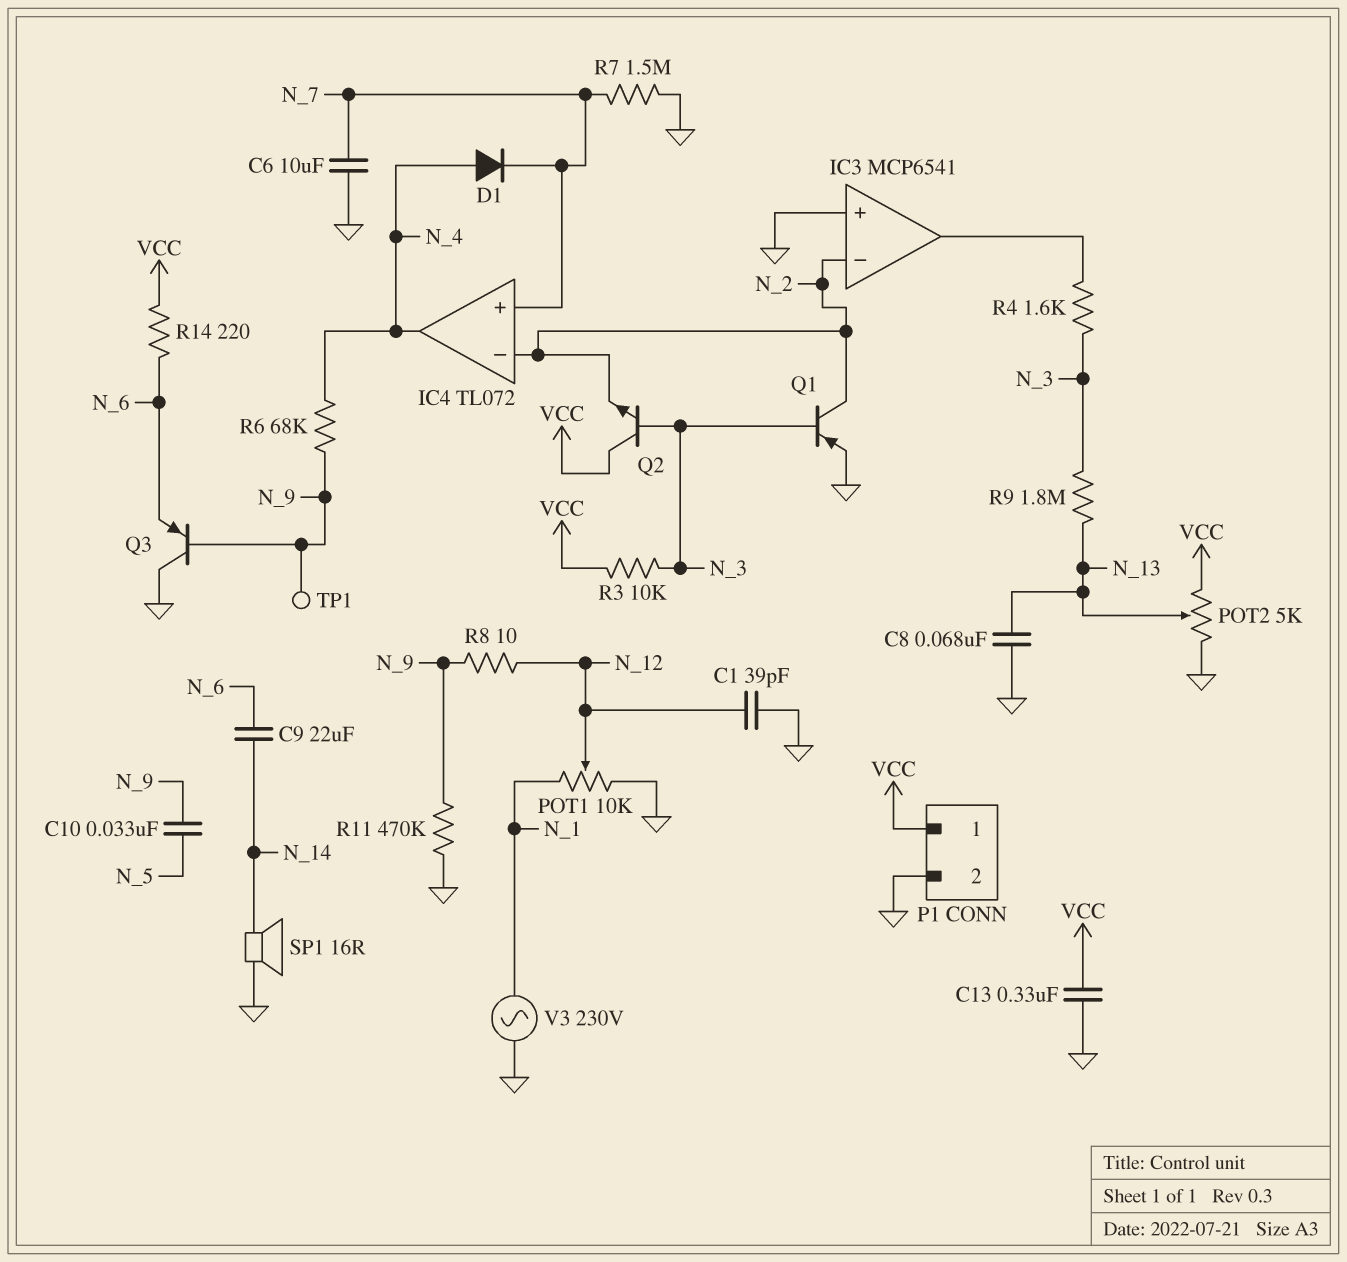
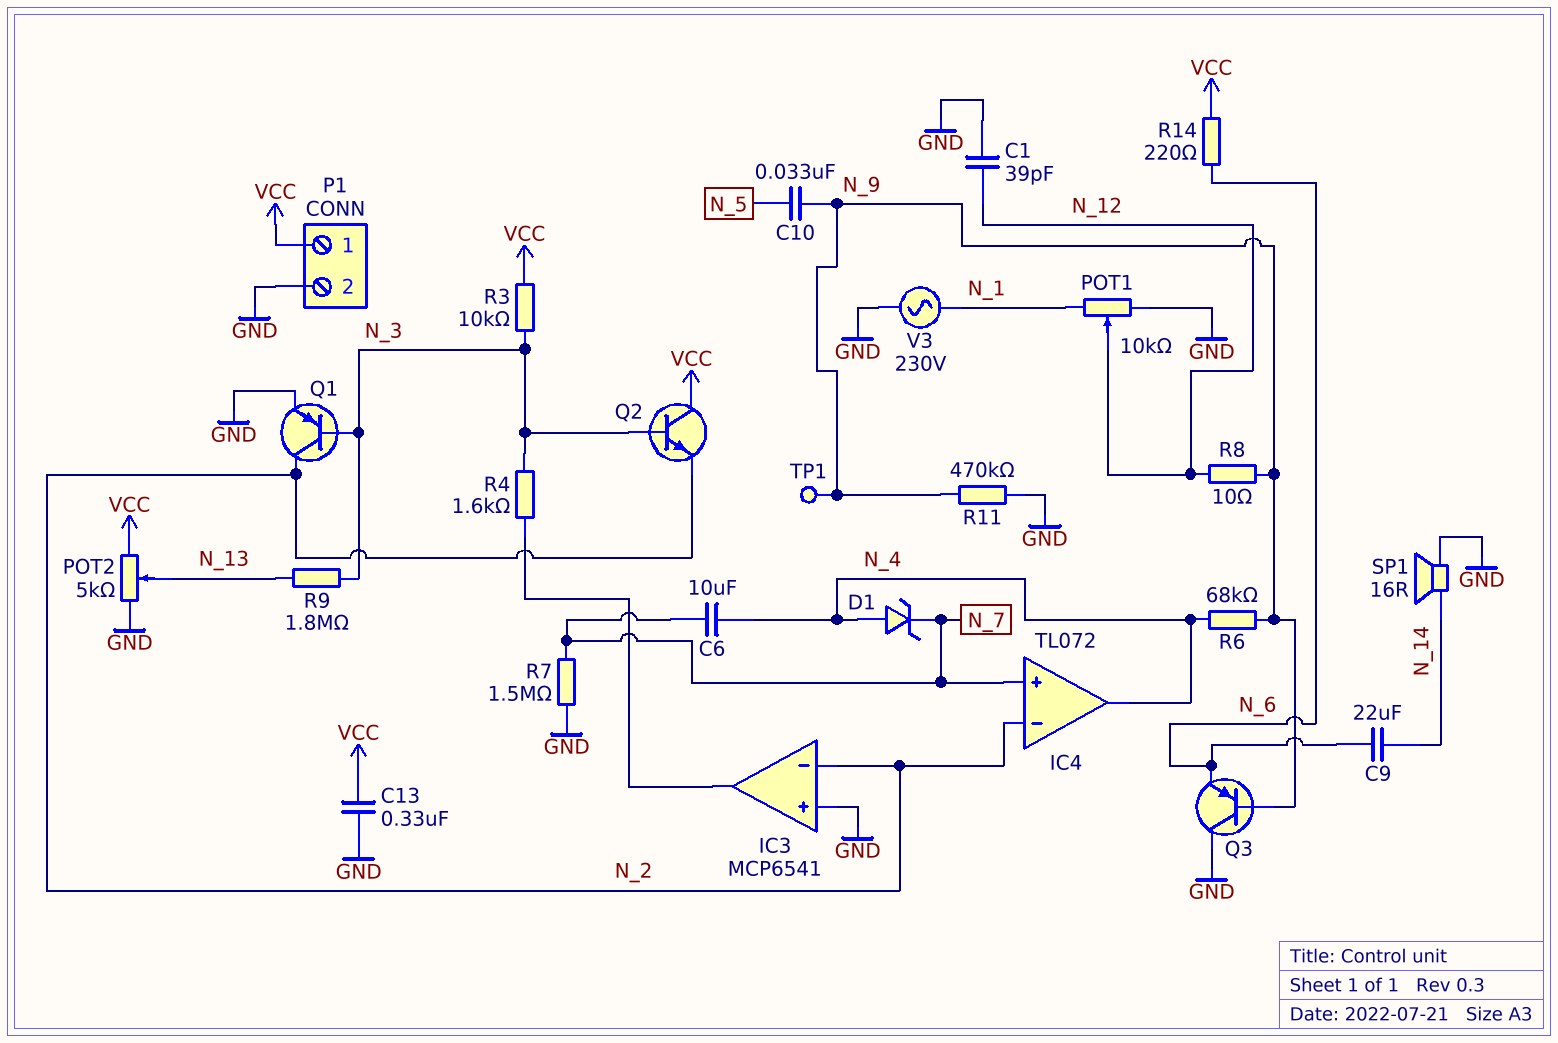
C6: 10uF (GND, N_7) -> 10uF (N_4, N_7)
C8: 68nF (GND, N_13) -> none
D1: diode (A N_4, K N_7) -> zener (A N_4, K N_7)

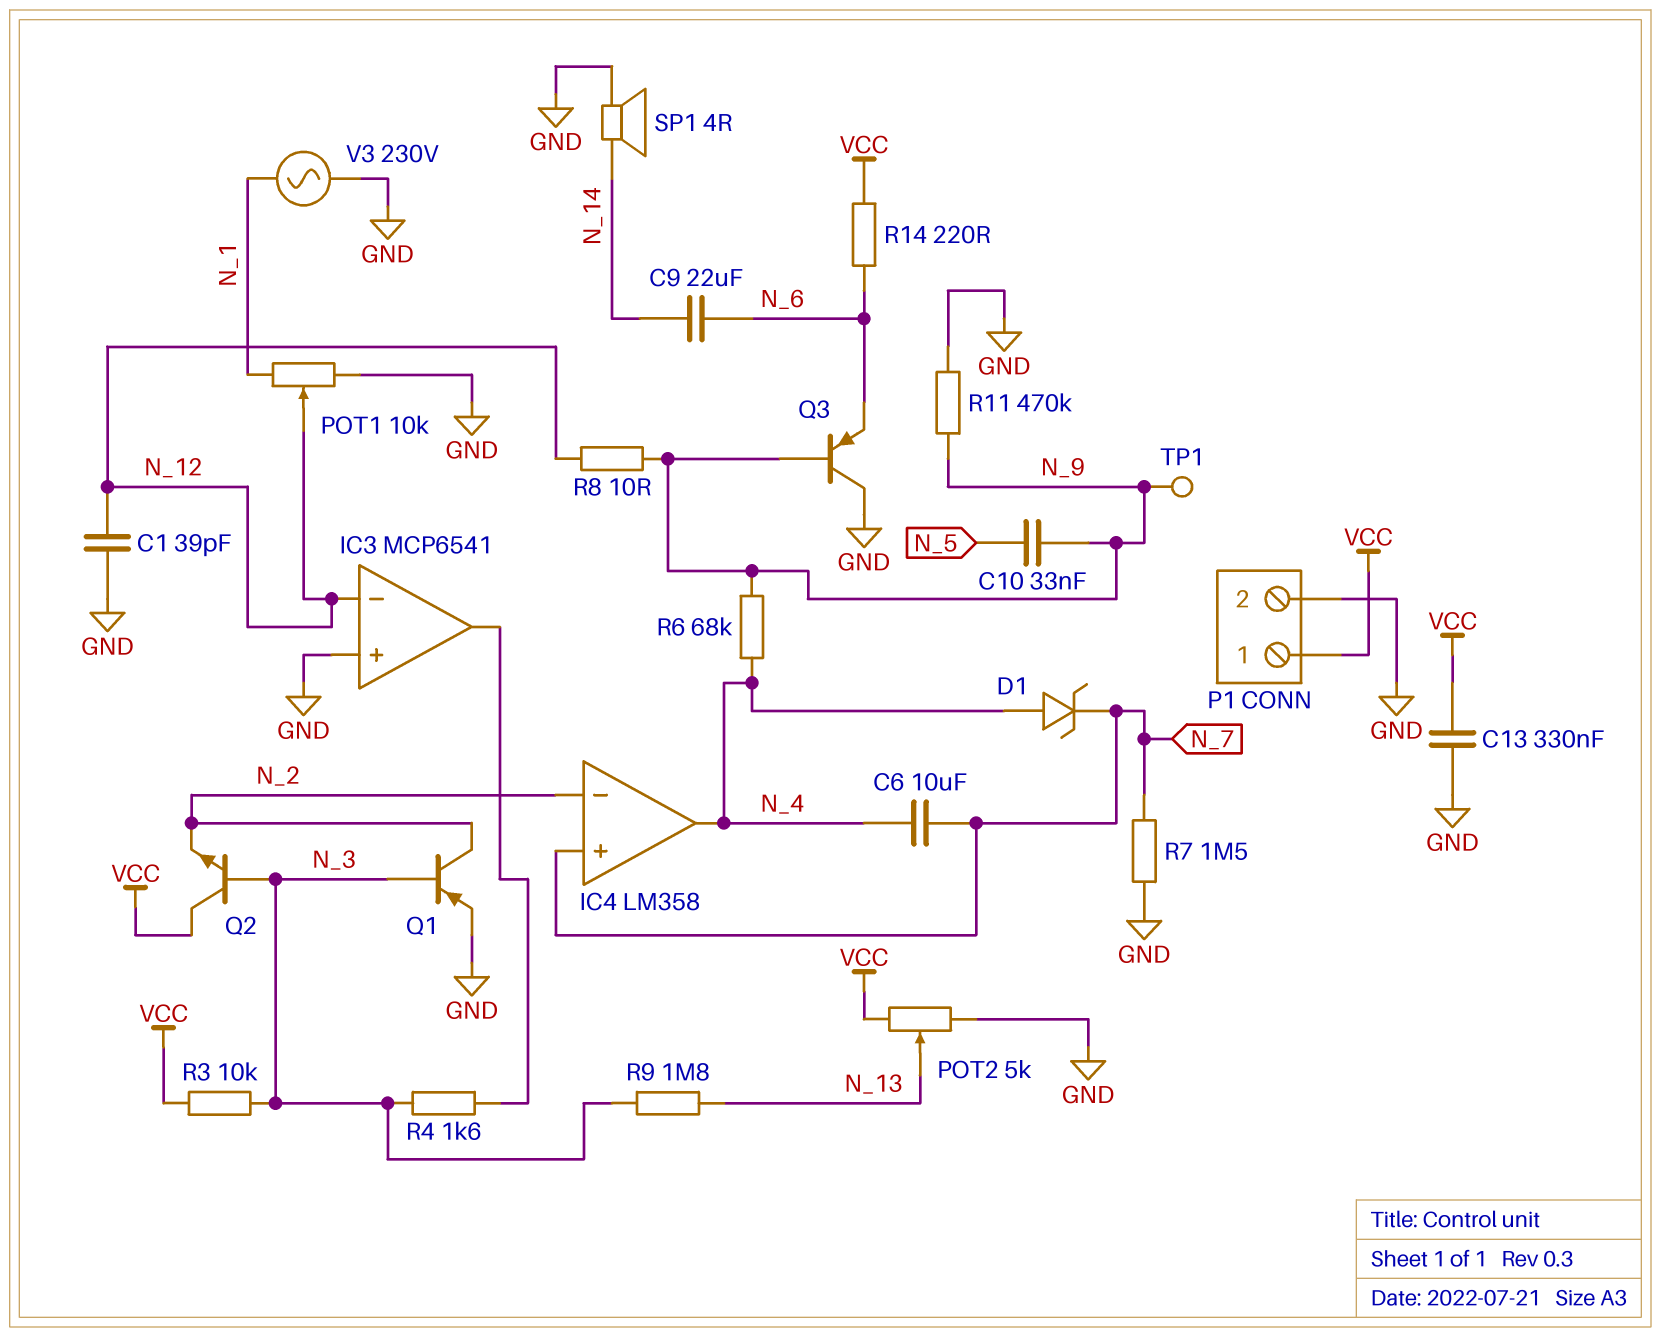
IC3 pin in-: N_2 -> N_12
IC4: TL072 -> LM358
SP1: speaker 16R (GND, N_14) -> speaker 4R (GND, N_14)

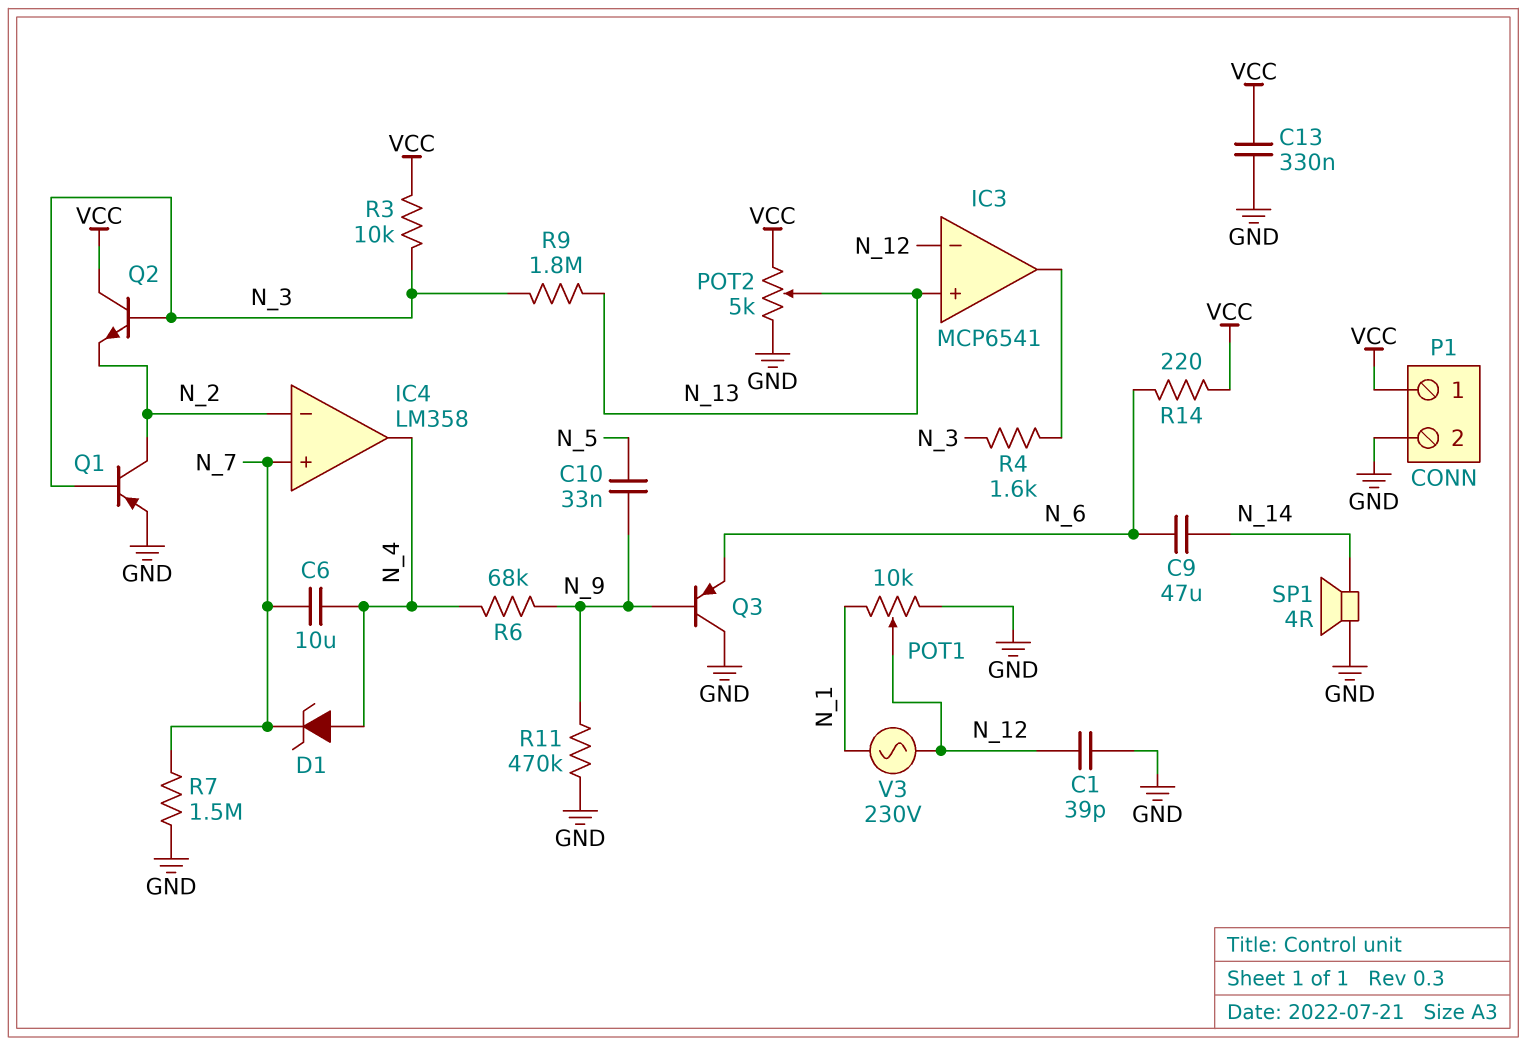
C9: 22uF (N_6, N_14) -> 47uF (N_6, N_14)
IC3 pin in+: GND -> N_13
R8: 10 (N_9, N_12) -> none
TP1: test point (N_9) -> none
V3: AC 230V (GND, N_1) -> AC 230V (N_1, N_12)

